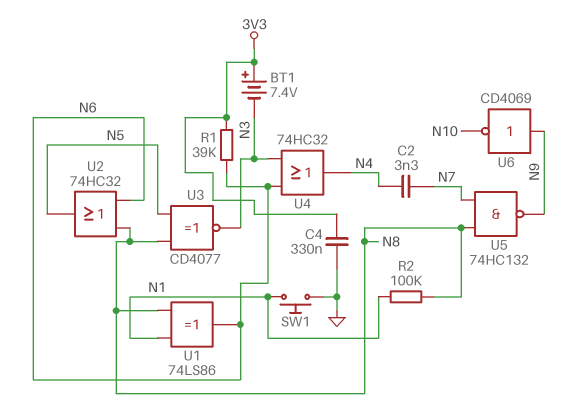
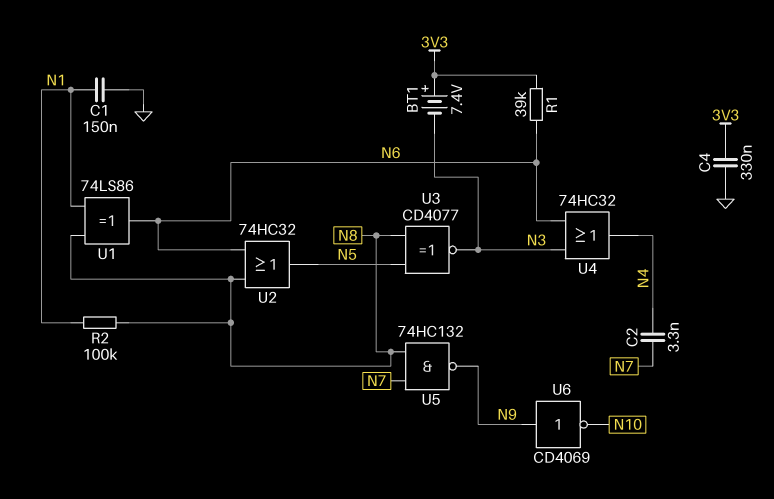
C1: none -> 150nF (GND, N1)
SW1: button (GND, N1) -> none

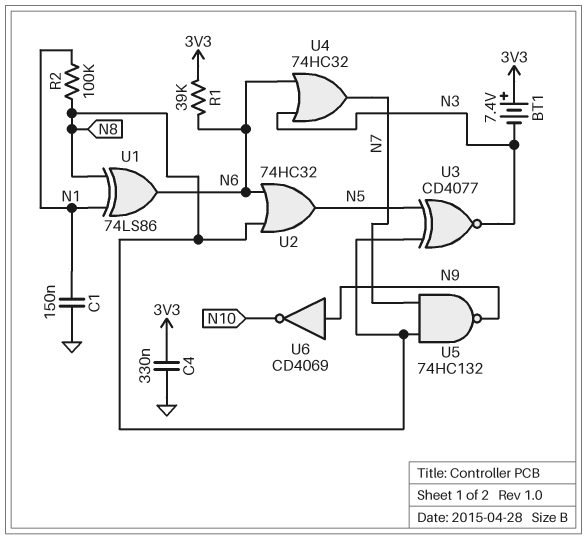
C2: 3.3nF (N4, N7) -> none
U4: OR 74HC32 (in N3, in N6, out N4) -> OR 74HC32 (in N3, in N6, out N7)

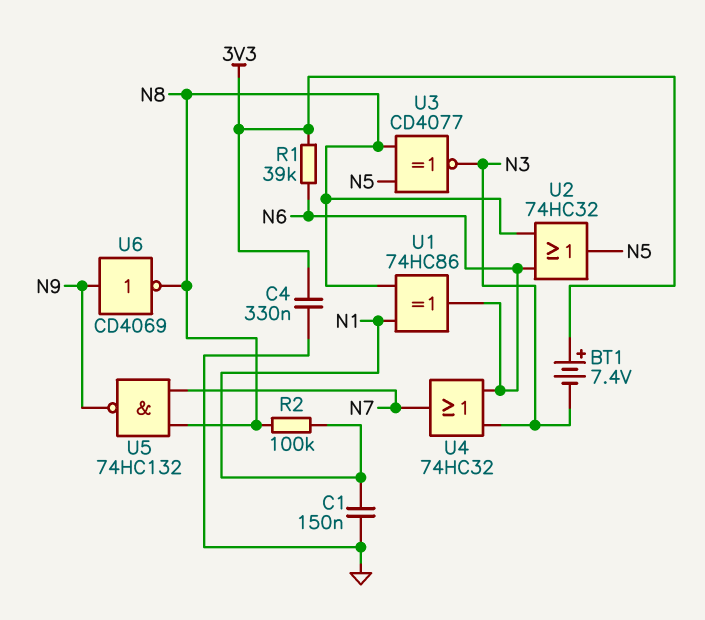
U1: XOR 74LS86 (in N1, in N8, out N6) -> XOR 74HC86 (in N1, in N8, out N6)
U6: NOT CD4069 (in N9, out N10) -> NOT CD4069 (in N9, out N8)

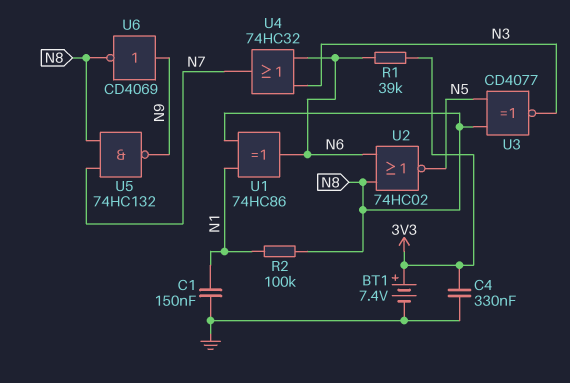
BT1: 7.4V (plus 3V3, minus N3) -> 7.4V (plus 3V3, minus GND)
U2: OR 74HC32 (in N6, in N8, out N5) -> NOR 74HC02 (in N6, in N8, out N5)

